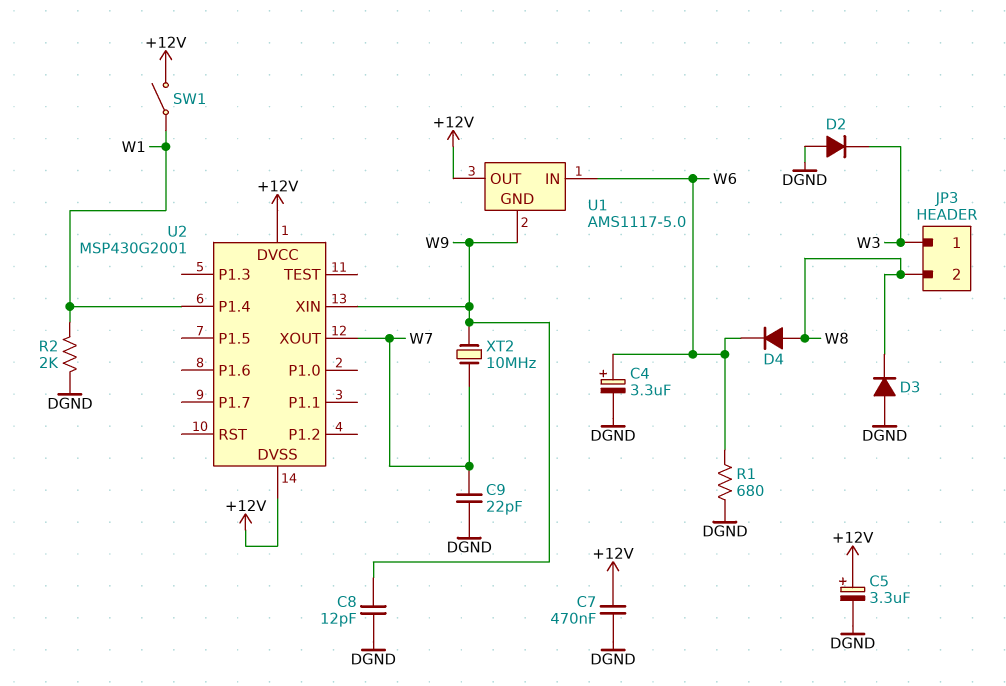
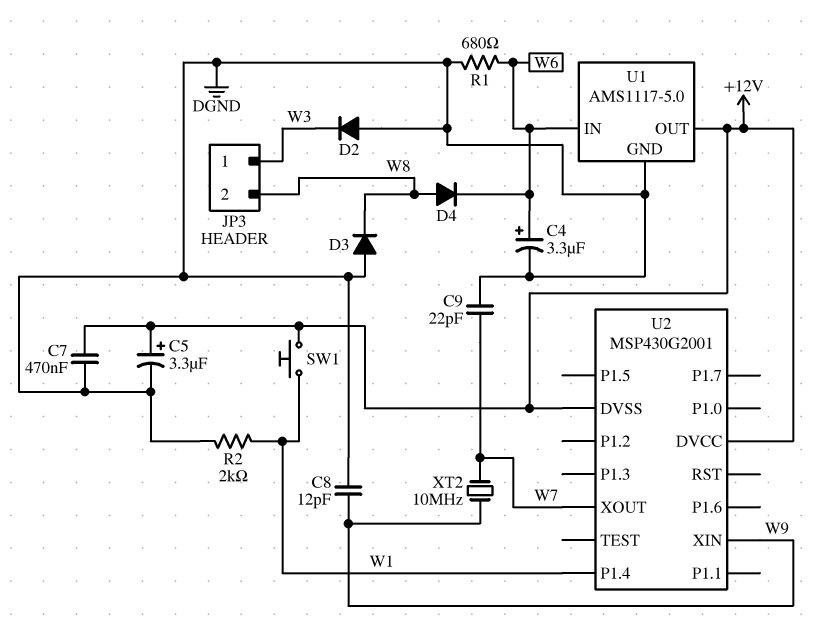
SW1: switch (+12V, W1) -> button (+12V, W1)
U1 pin GND: W9 -> DGND

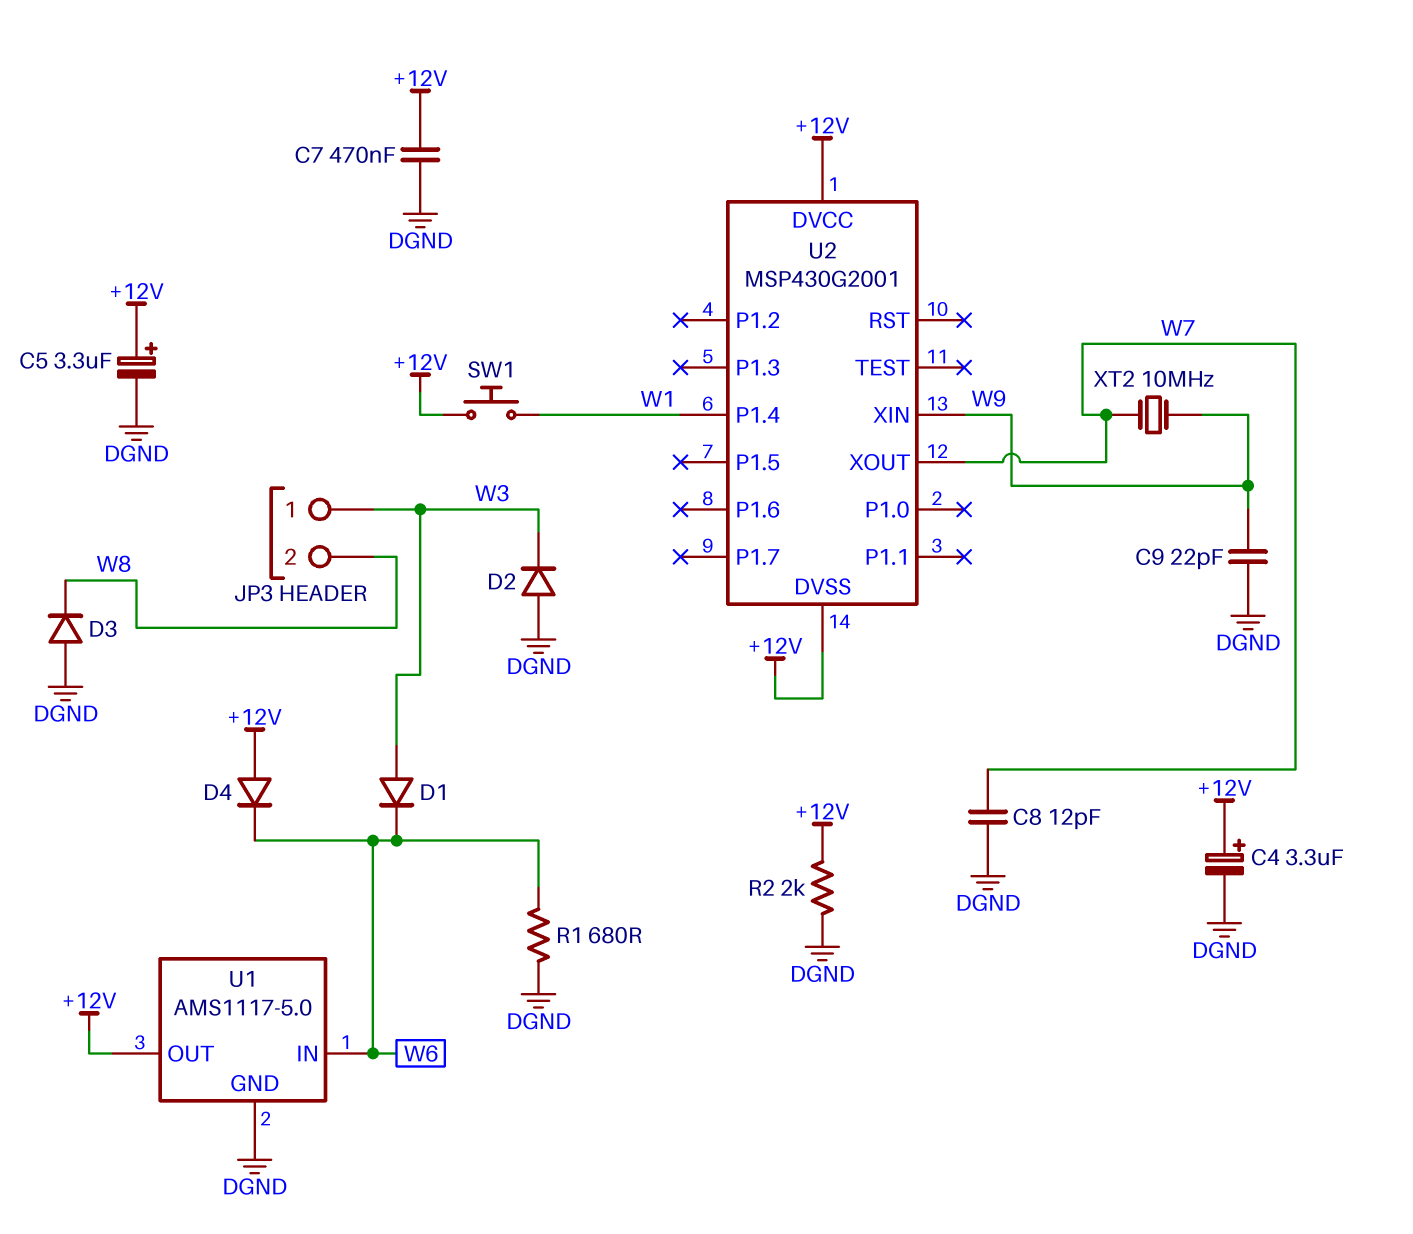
C4: 3.3uF (plus W6, minus DGND) -> 3.3uF (plus +12V, minus DGND)
C8: 12pF (DGND, W9) -> 12pF (DGND, W7)
C9: 22pF (DGND, W7) -> 22pF (DGND, W9)
D1: none -> diode (A W3, K W6)
D4: diode (A W8, K W6) -> diode (A +12V, K W6)
R2: 2k (DGND, W1) -> 2k (+12V, DGND)

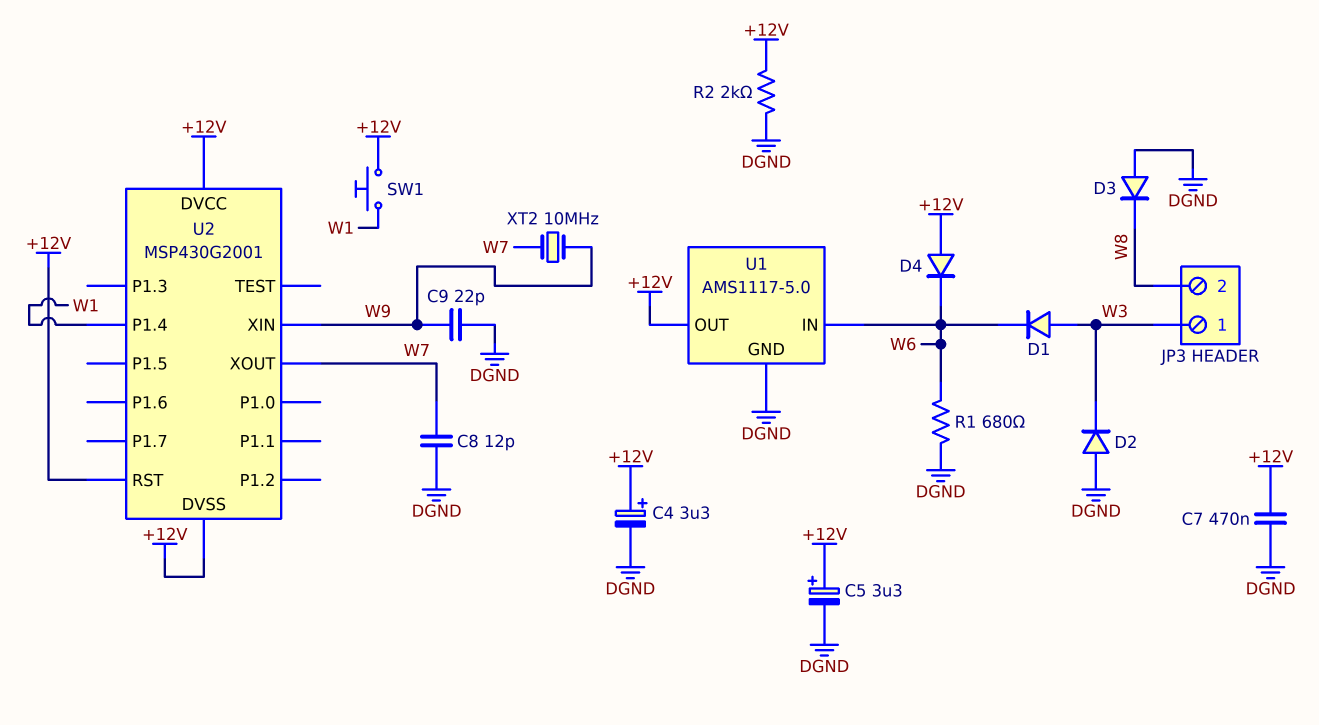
U2 pin RST: none -> +12V

